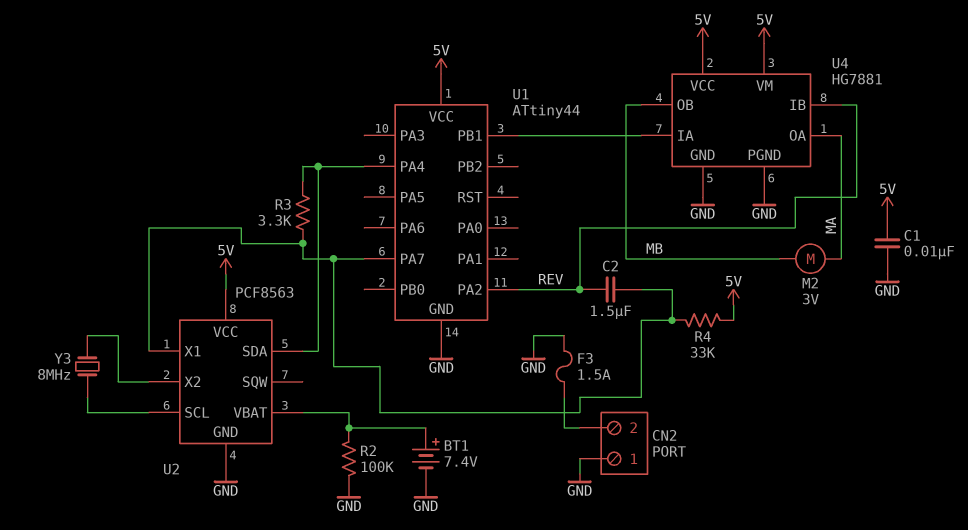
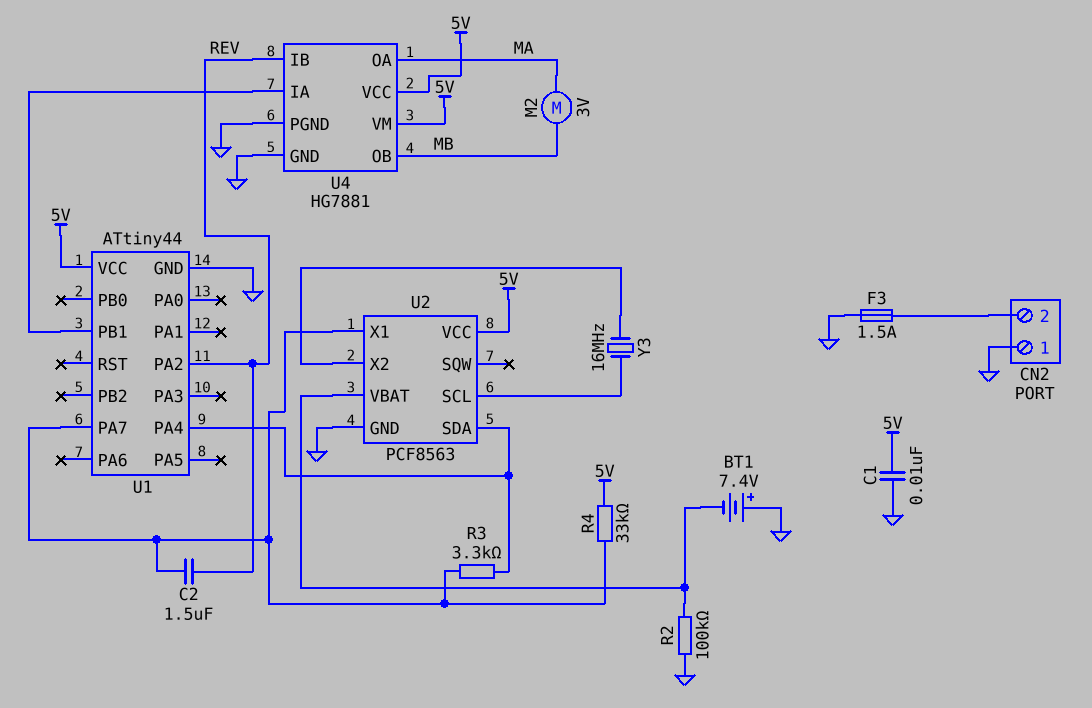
BT1: 7.4V (plus U2/VBAT, minus GND) -> 7.4V (plus GND, minus U2/VBAT)
Y3: 8MHz (U2/SCL, U2/X2) -> 16MHz (U2/SCL, U2/X2)

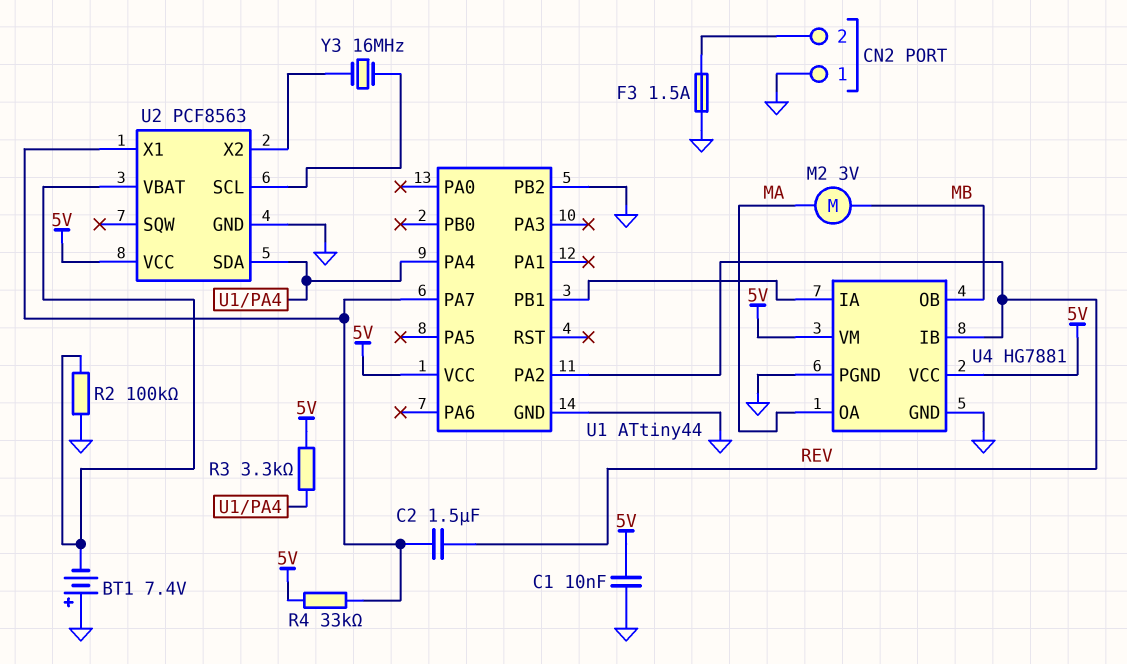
R3: 3.3k (U1/PA4, U1/PA7) -> 3.3k (5V, U1/PA4)
U1 pin PB2: none -> GND

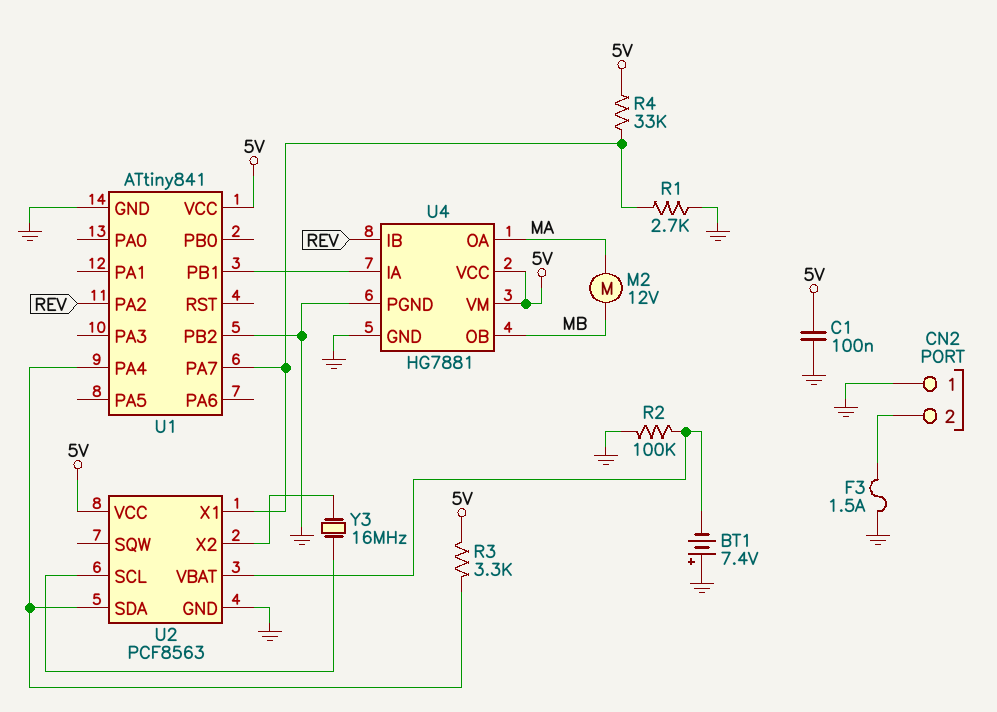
C1: 10nF (5V, GND) -> 100nF (5V, GND)
C2: 1.5uF (REV, U1/PA7) -> none
M2: motor 3V (MA, MB) -> motor 12V (MA, MB)
R1: none -> 2.7k (GND, U1/PA7)
U1: ATtiny44 -> ATtiny841

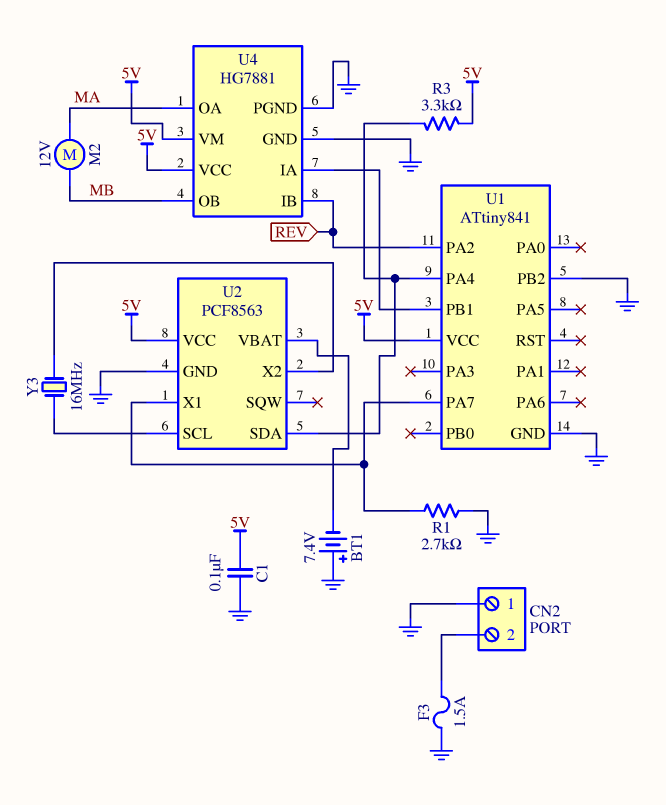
R2: 100k (GND, U2/VBAT) -> none
R4: 33k (5V, U1/PA7) -> none

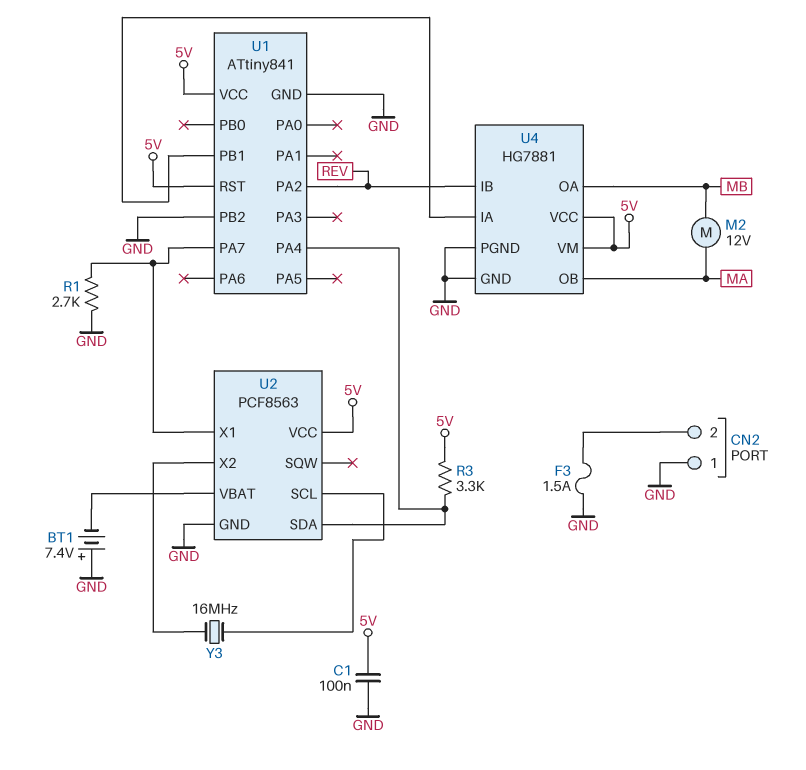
U1 pin RST: none -> 5V
U4 pin OA: MA -> MB
U4 pin OB: MB -> MA

